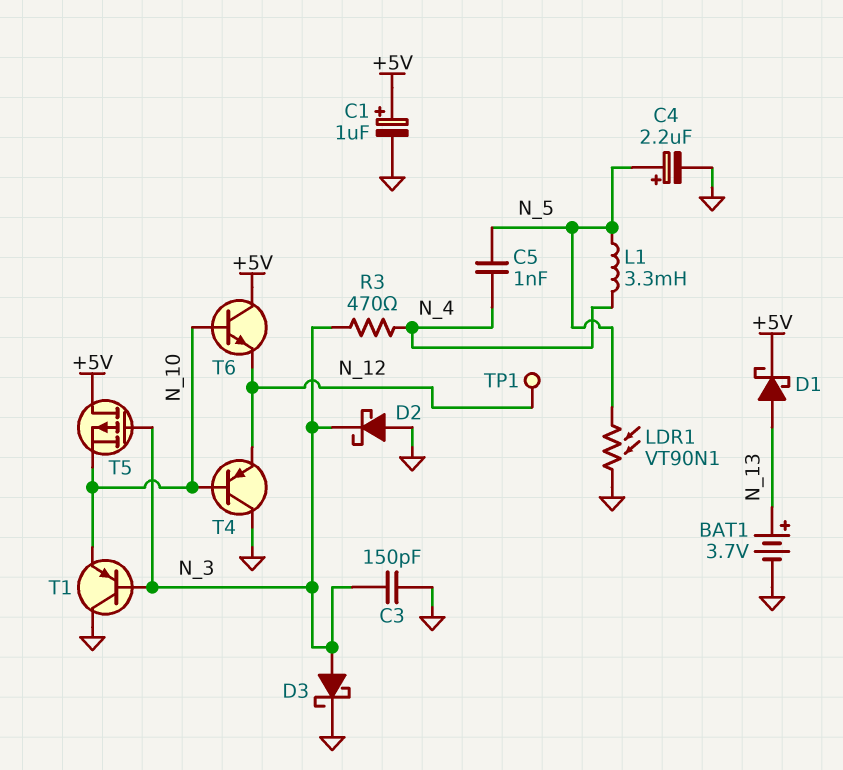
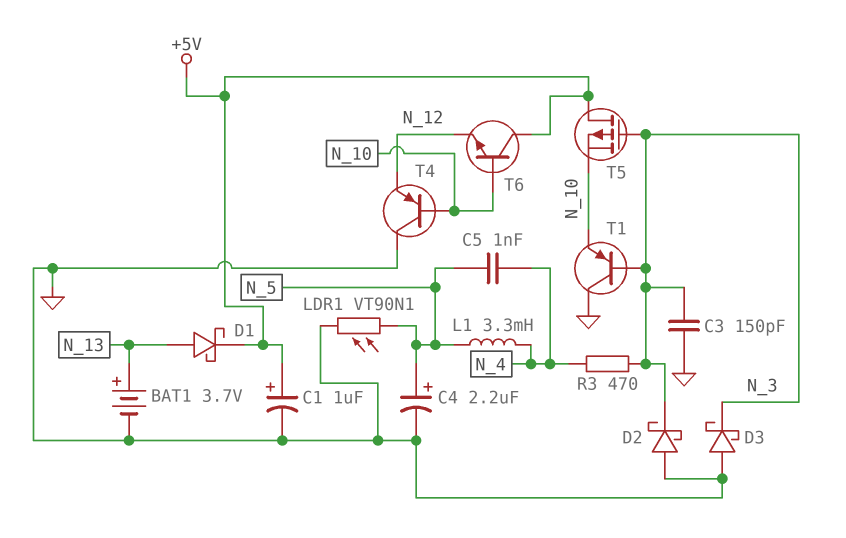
D3: schottky (A N_3, K GND) -> schottky (A GND, K N_3)
TP1: test point (N_12) -> none

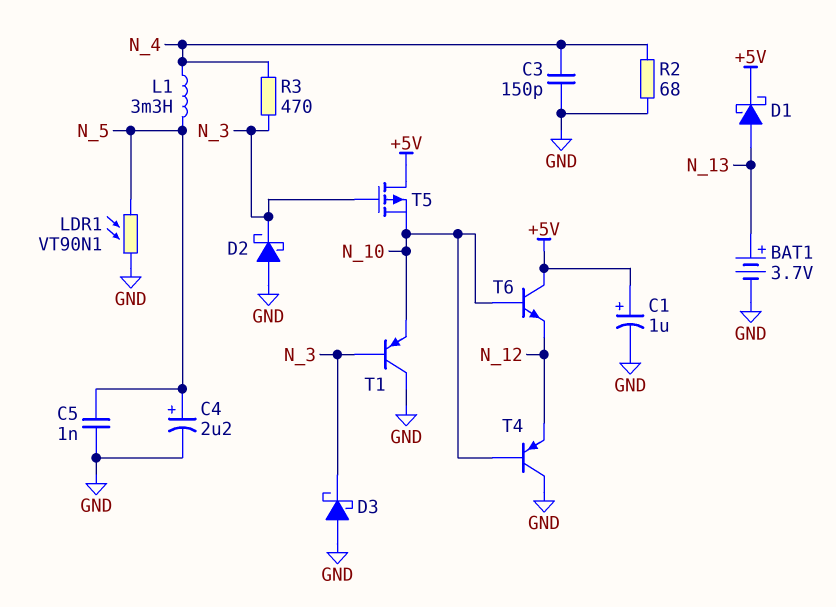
C3: 150pF (GND, N_3) -> 150pF (GND, N_4)
C5: 1nF (N_4, N_5) -> 1nF (GND, N_5)
R2: none -> 68 (GND, N_4)

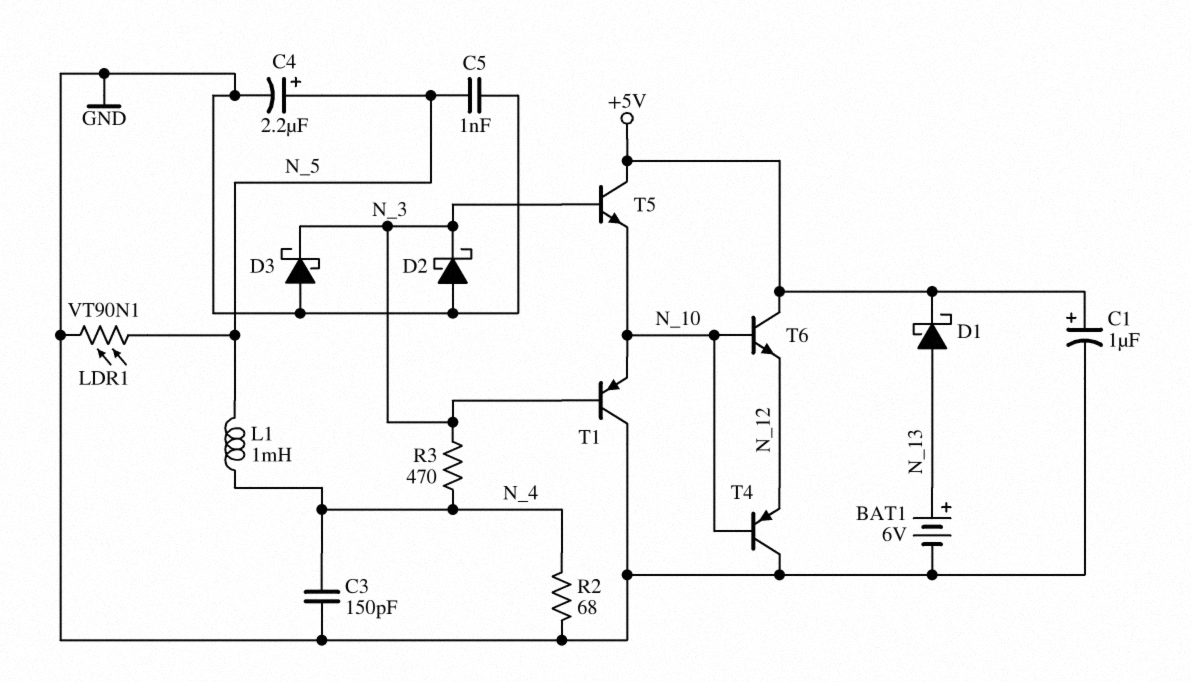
BAT1: 3.7V (plus N_13, minus GND) -> 6V (plus N_13, minus GND)
L1: 3.3mH (N_4, N_5) -> 1mH (N_4, N_5)
T5: PMOS (G N_3, D +5V, S N_10) -> NPN (B N_3, C +5V, E N_10)

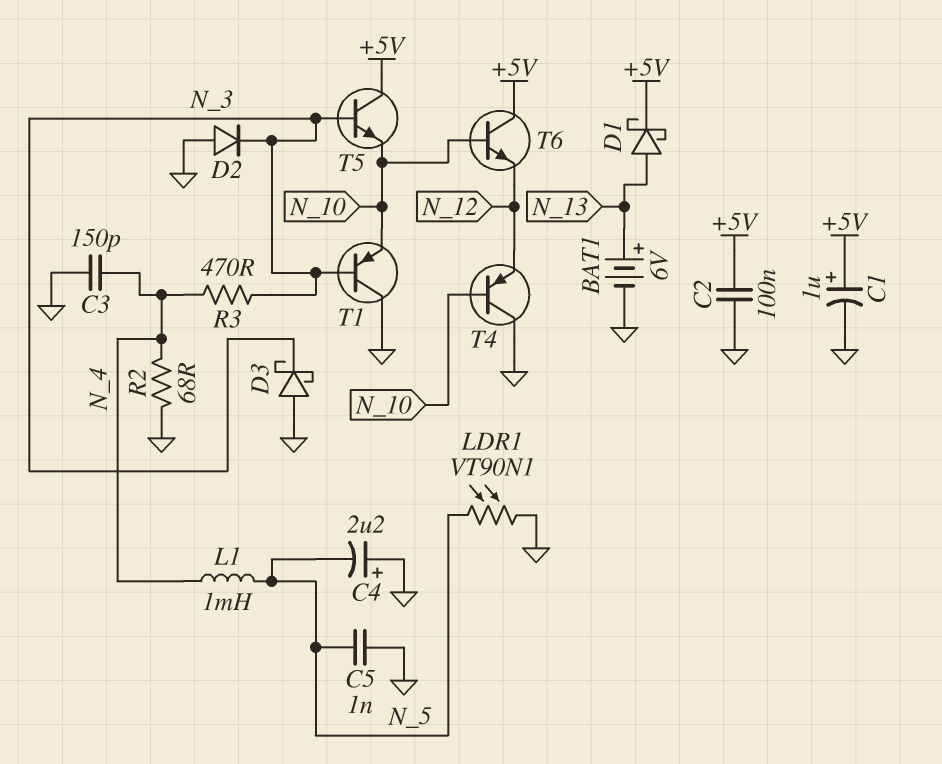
C2: none -> 100nF (+5V, GND)
C4: 2.2uF (plus N_5, minus GND) -> 2.2uF (plus GND, minus N_5)
D2: schottky (A GND, K N_3) -> diode (A GND, K N_3)

